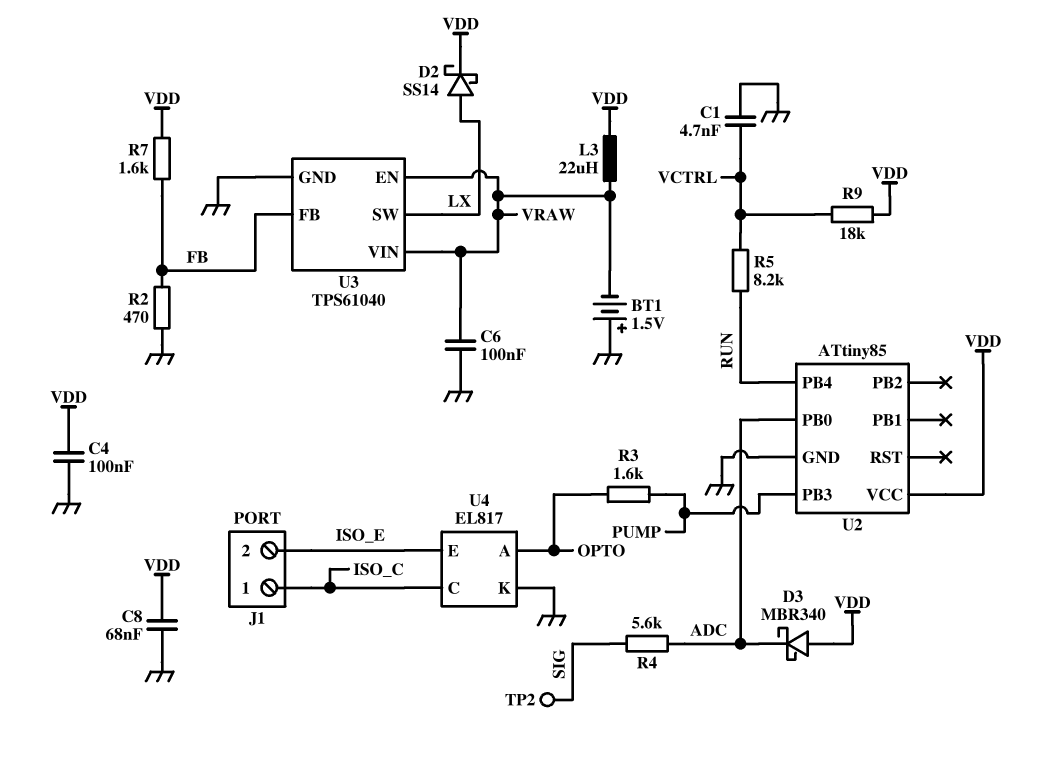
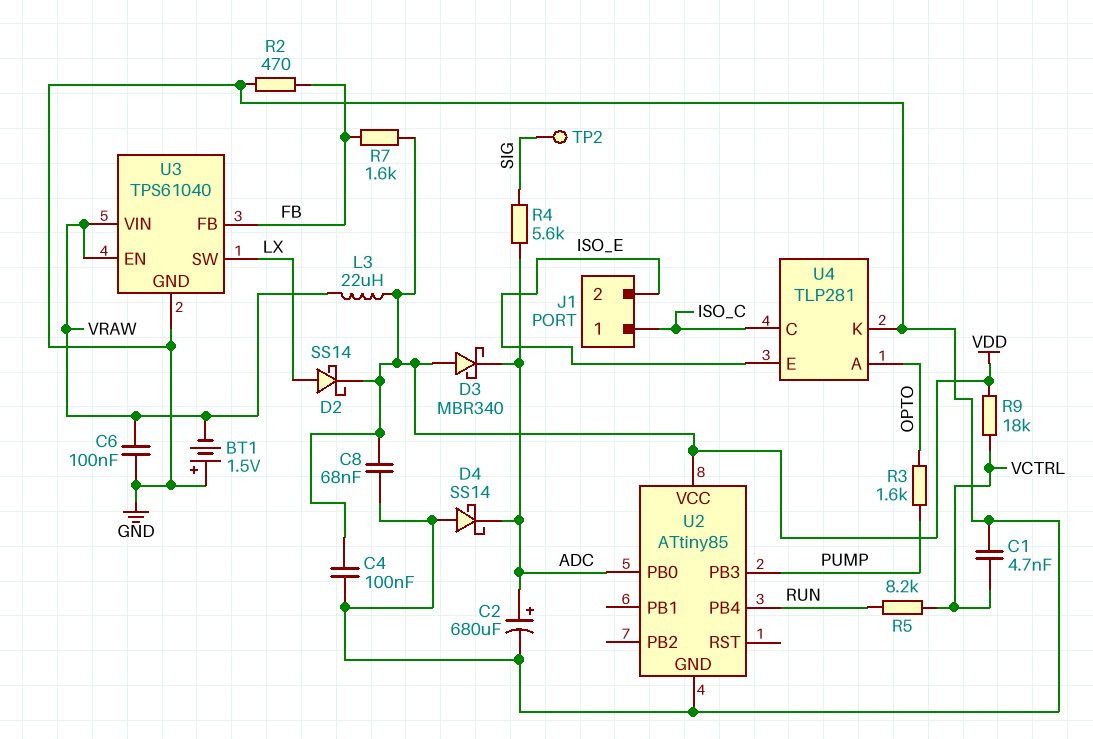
C2: none -> 680uF (plus ADC, minus GND)
D4: none -> schottky SS14 (A GND, K ADC)
U4: EL817 -> TLP281

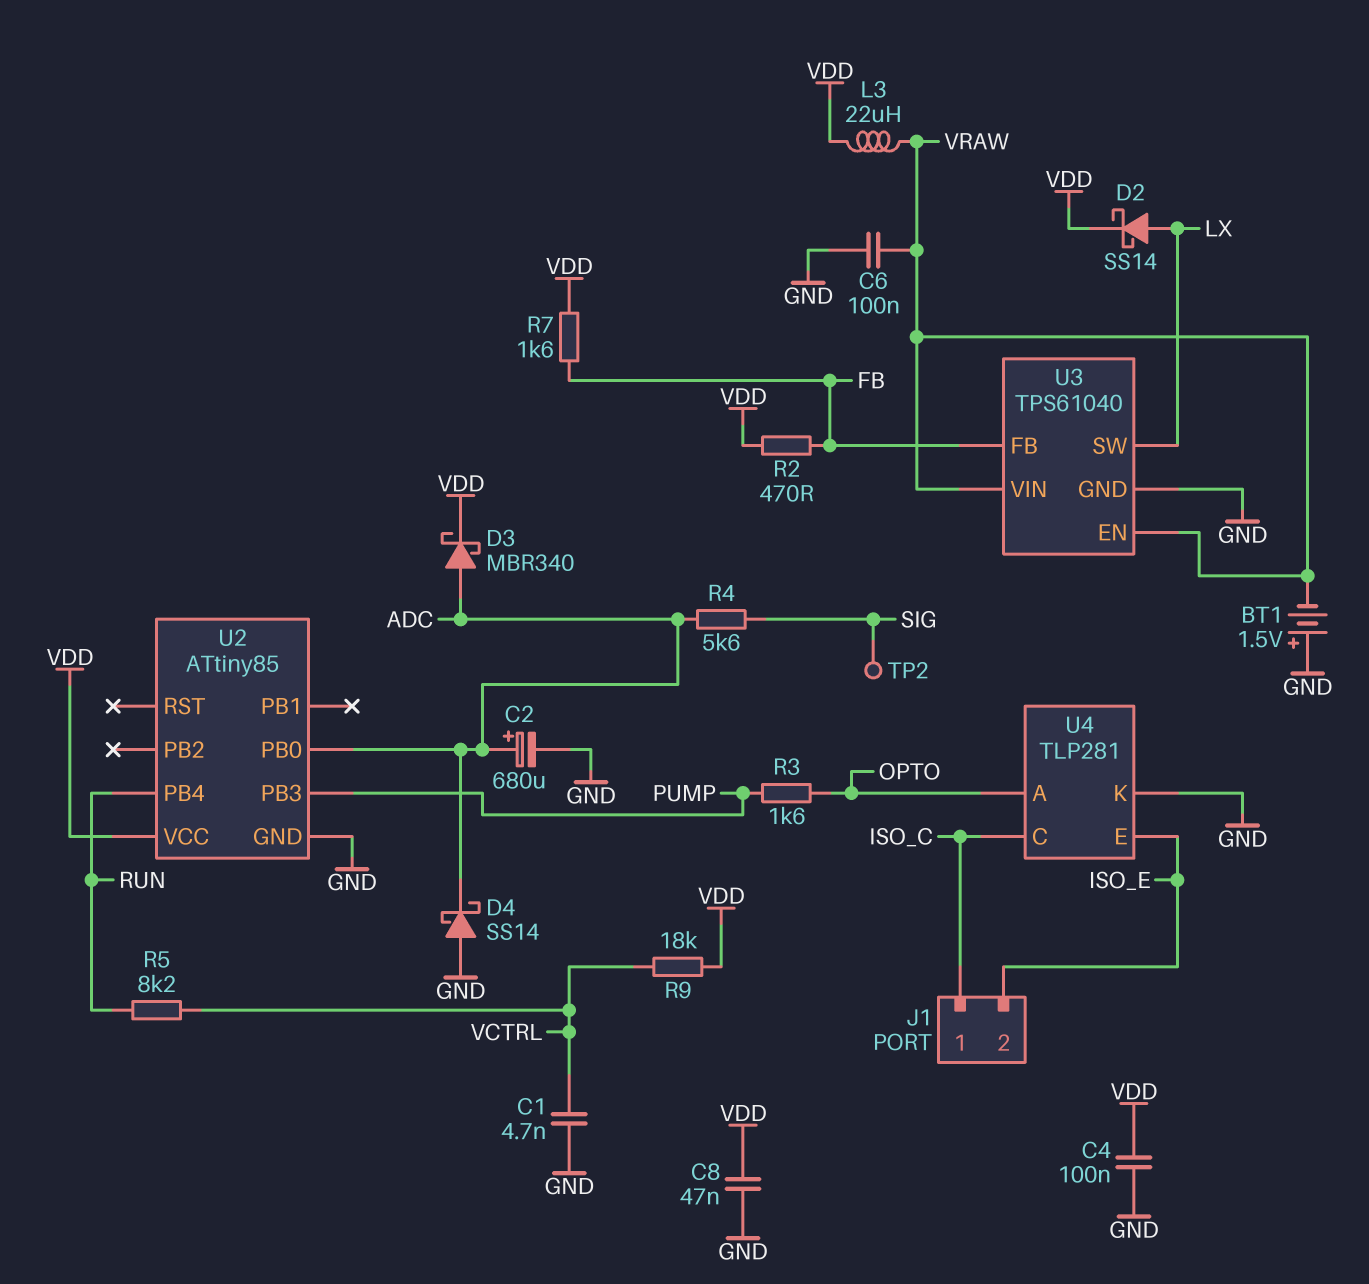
C8: 68nF (GND, VDD) -> 47nF (GND, VDD)
D3: schottky MBR340 (A VDD, K ADC) -> schottky MBR340 (A ADC, K VDD)
R2: 470 (FB, GND) -> 470 (FB, VDD)

